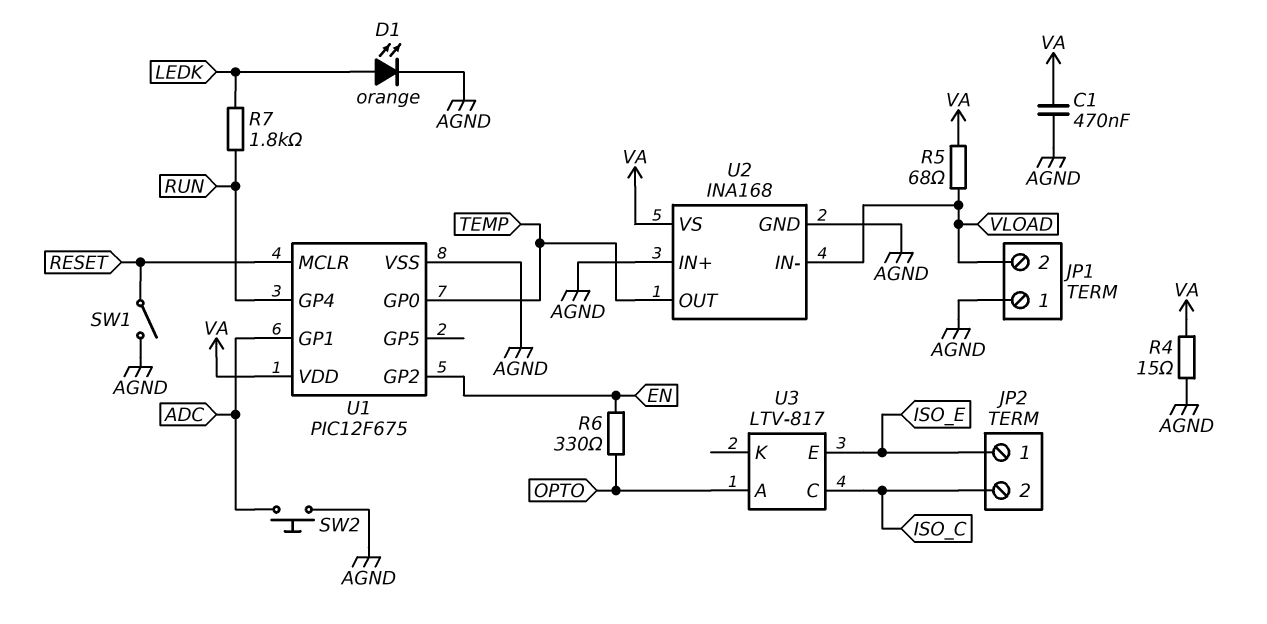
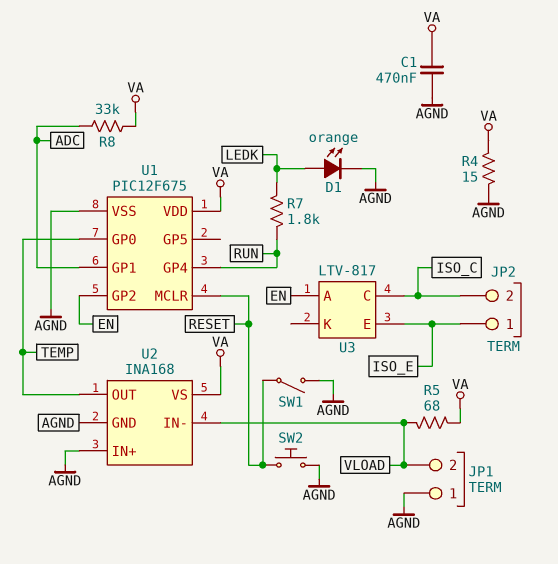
R6: 330 (EN, OPTO) -> none
R8: none -> 33k (ADC, VA)
SW2: button (ADC, AGND) -> button (AGND, RESET)
U3 pin A: OPTO -> EN

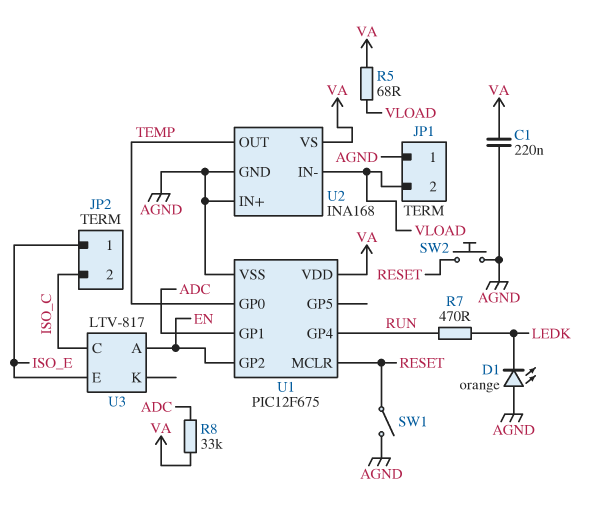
C1: 470nF (AGND, VA) -> 220nF (AGND, VA)
D1: LED orange (A LEDK, K AGND) -> LED orange (A AGND, K LEDK)
R4: 15 (AGND, VA) -> none
R7: 1.8k (LEDK, RUN) -> 470 (LEDK, RUN)

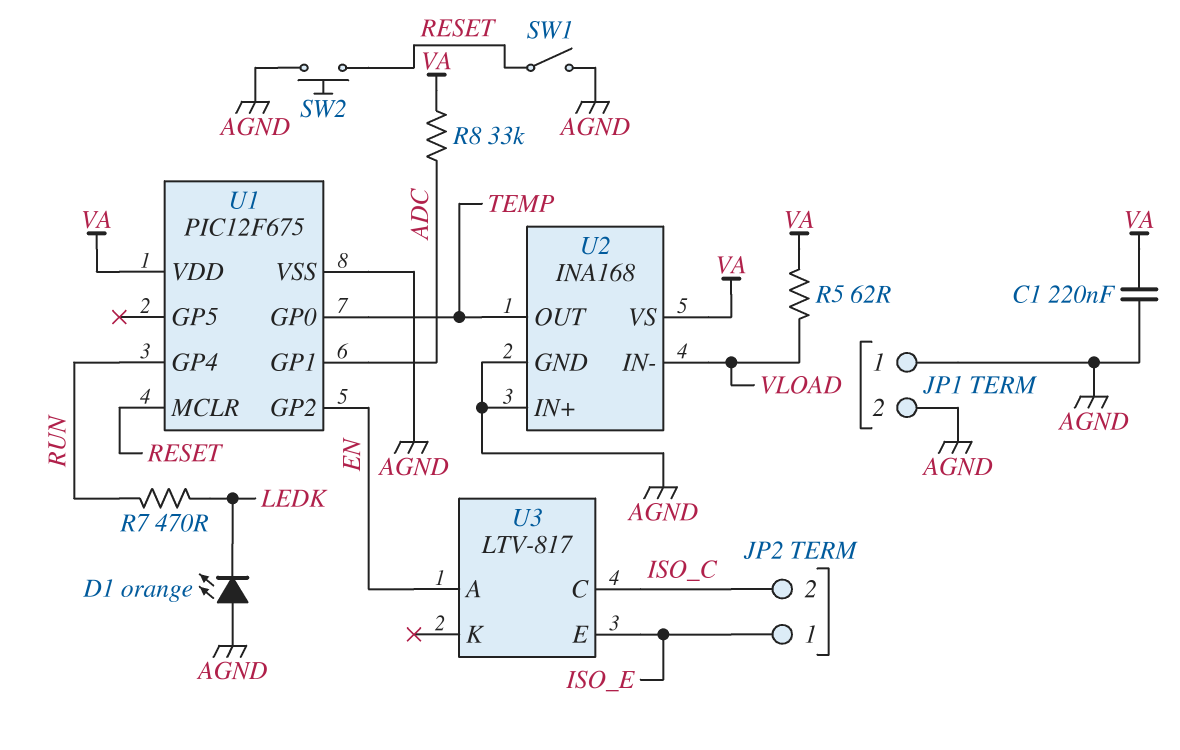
JP1 pin 2: VLOAD -> AGND
R5: 68 (VA, VLOAD) -> 62 (VA, VLOAD)

